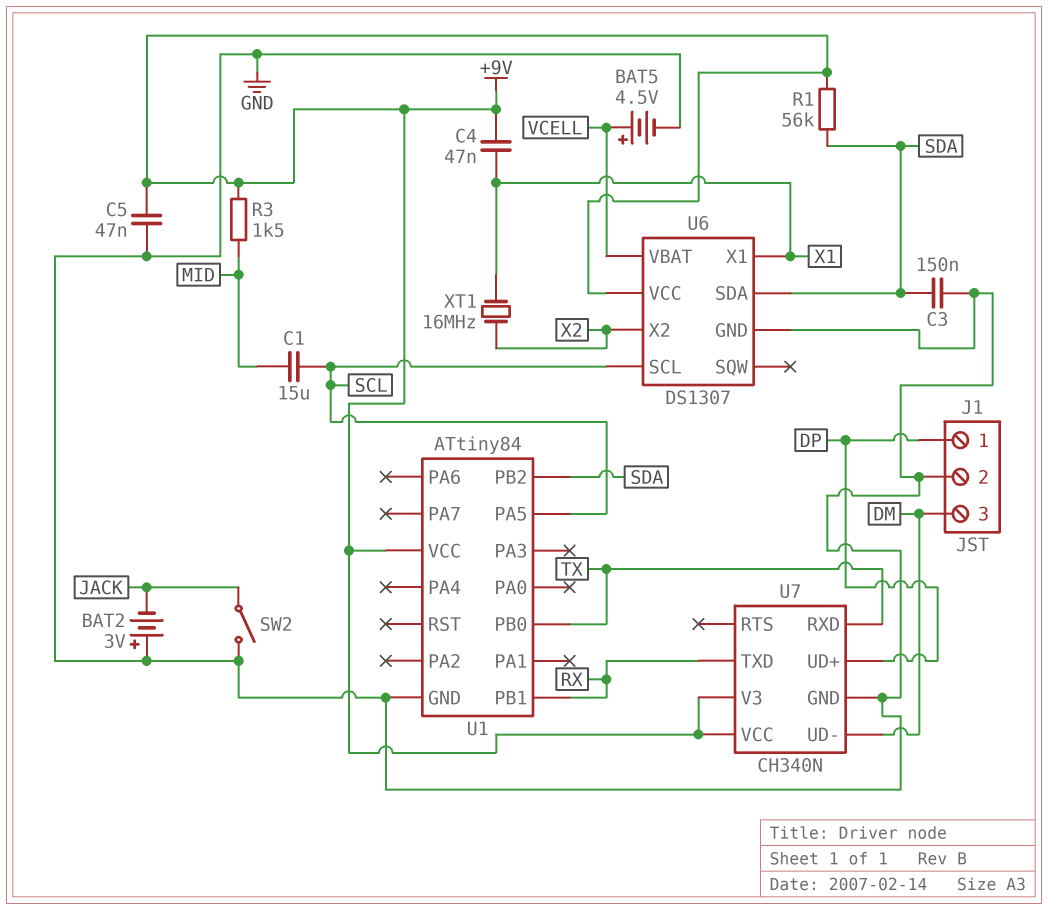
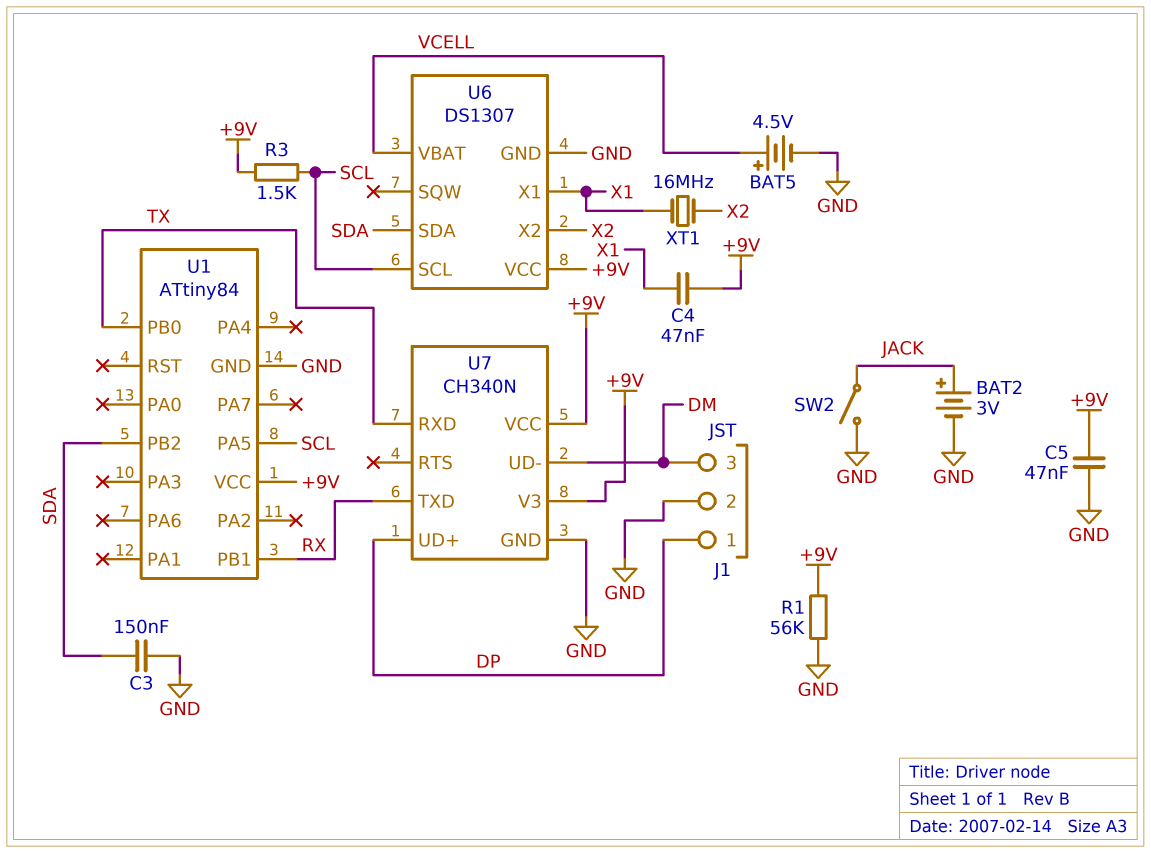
BAT2: 3V (plus GND, minus JACK) -> 3V (plus JACK, minus GND)
C1: 15uF (MID, SCL) -> none
R1: 56k (+9V, SDA) -> 56k (+9V, GND)
R3: 1.5k (+9V, MID) -> 1.5k (+9V, SCL)

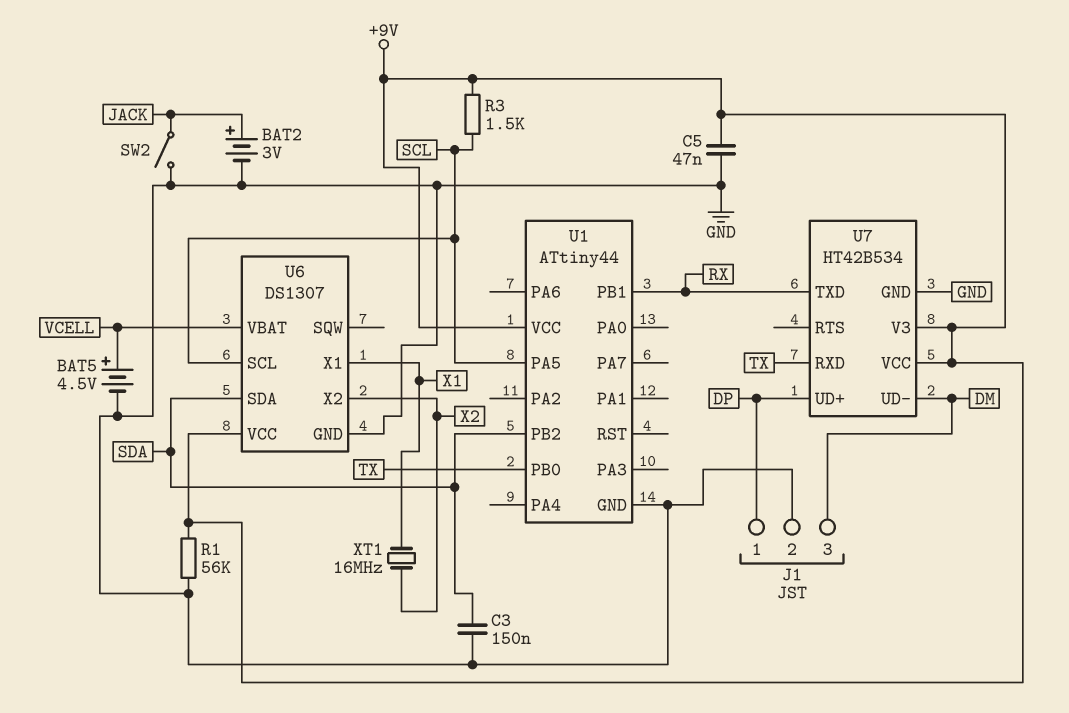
C4: 47nF (+9V, X1) -> none
U1: ATtiny84 -> ATtiny44
U7: CH340N -> HT42B534

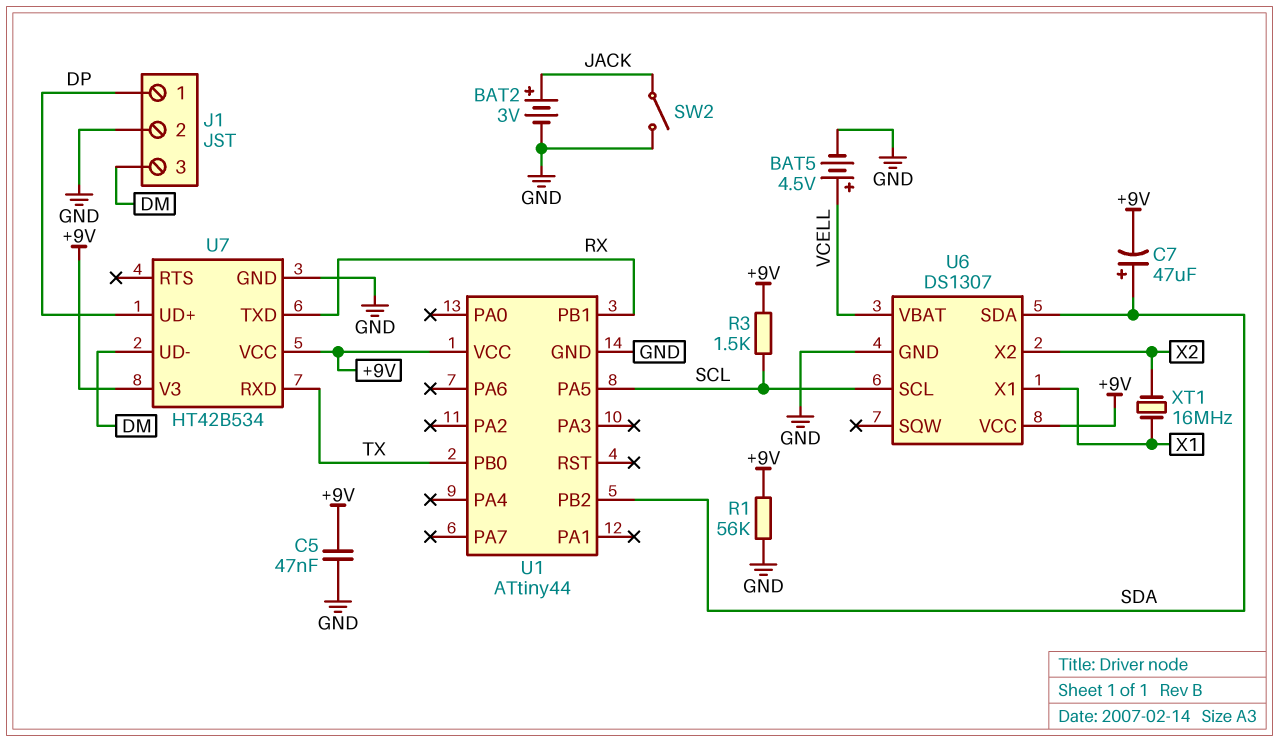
C3: 150nF (GND, SDA) -> none
C7: none -> 47uF (plus SDA, minus +9V)

